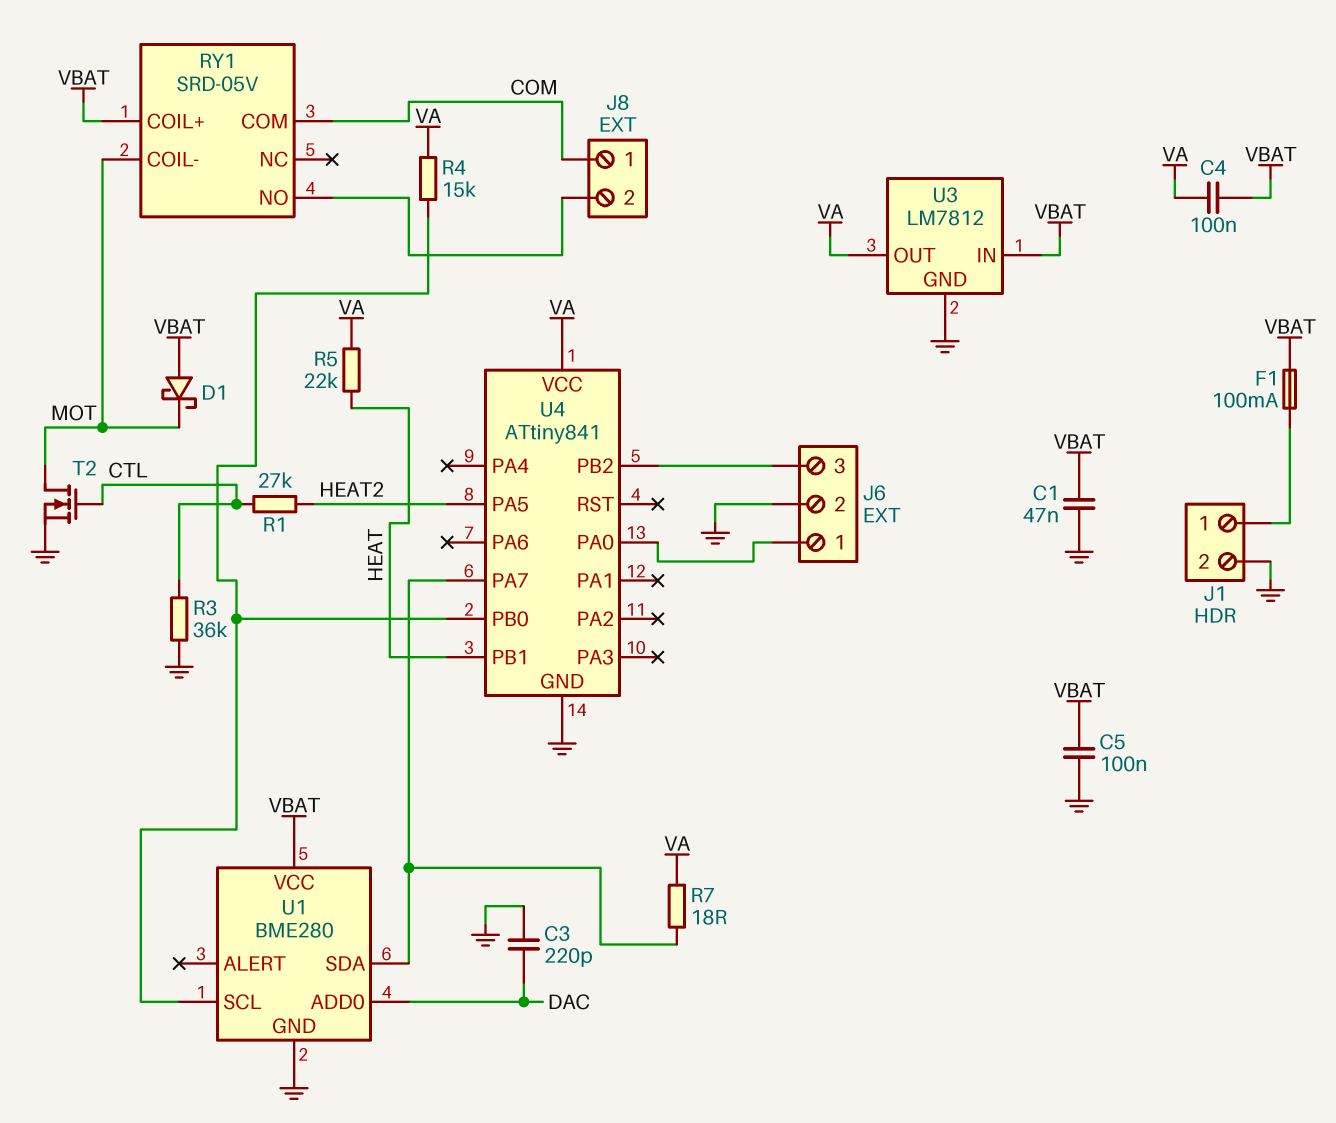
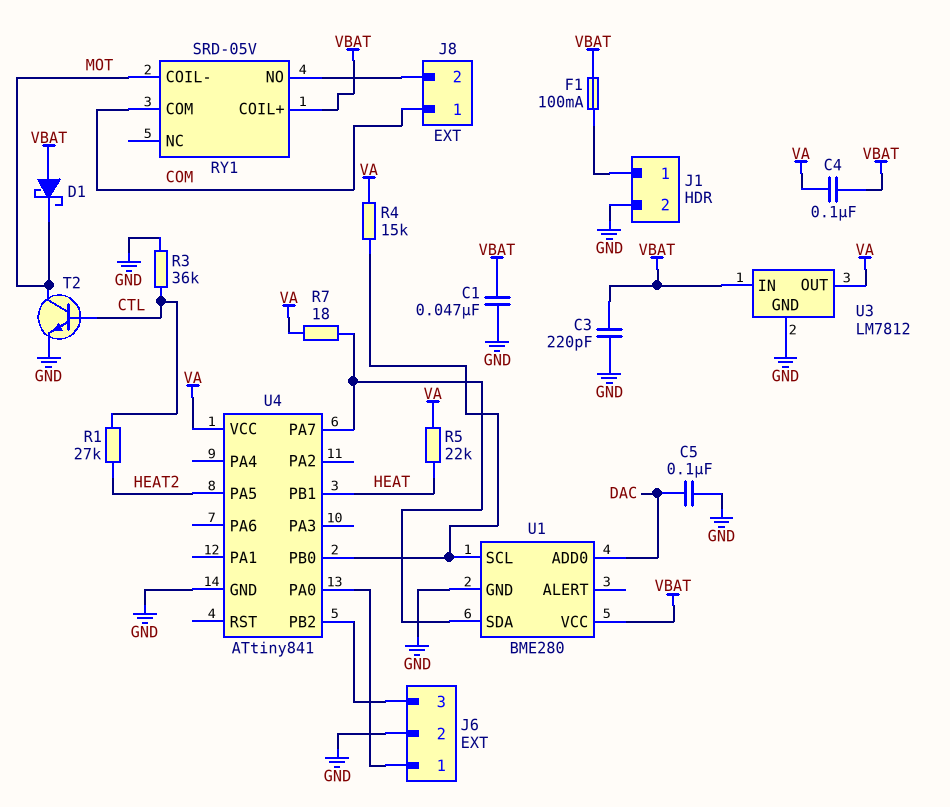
C3: 220pF (DAC, GND) -> 220pF (GND, VBAT)
C5: 100nF (GND, VBAT) -> 100nF (DAC, GND)
T2: NMOS (G CTL, D MOT, S GND) -> NPN (B CTL, C MOT, E GND)

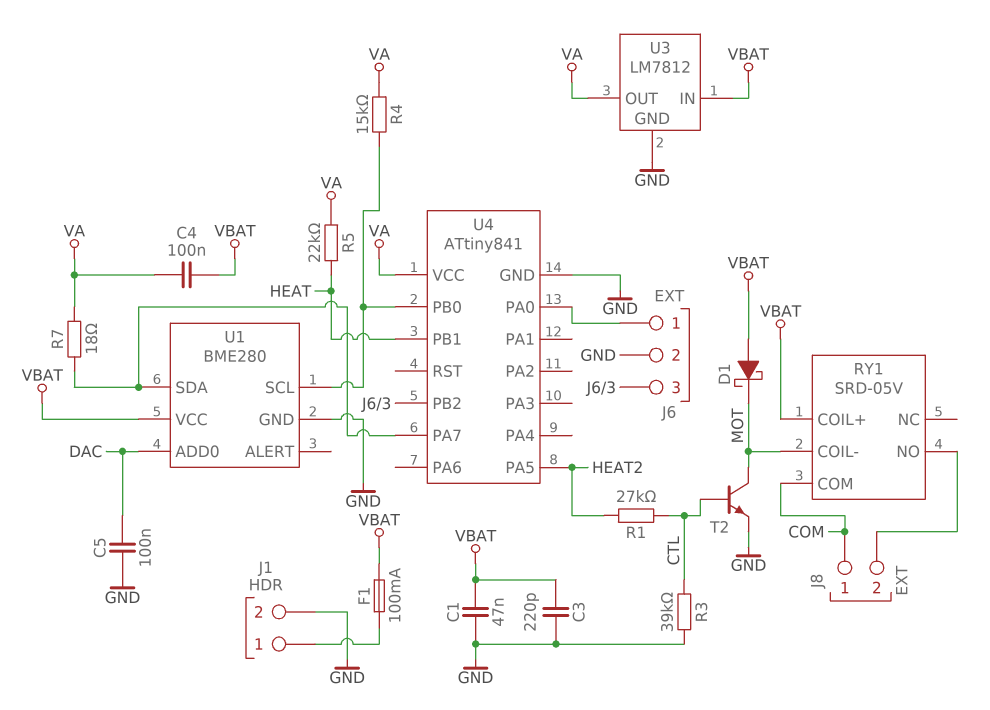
R3: 36k (CTL, GND) -> 39k (CTL, GND)

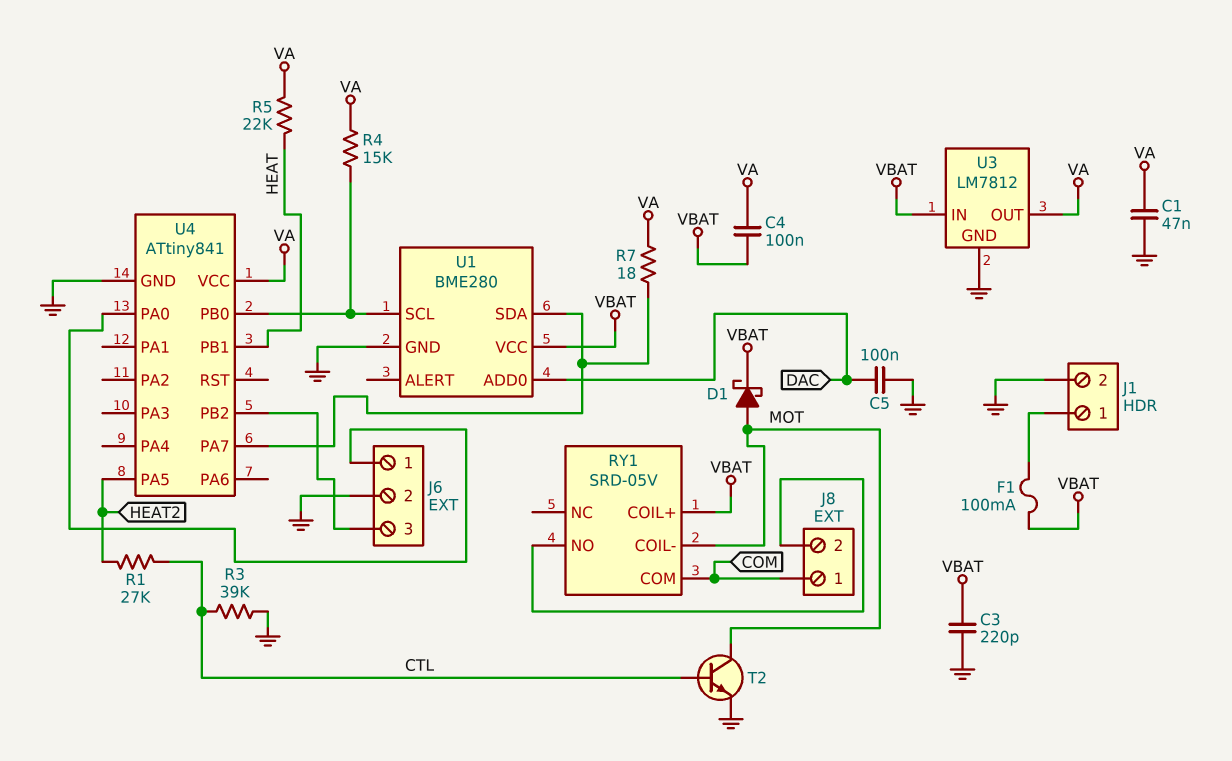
C1: 47nF (GND, VBAT) -> 47nF (GND, VA)
D1: schottky (A VBAT, K MOT) -> schottky (A MOT, K VBAT)

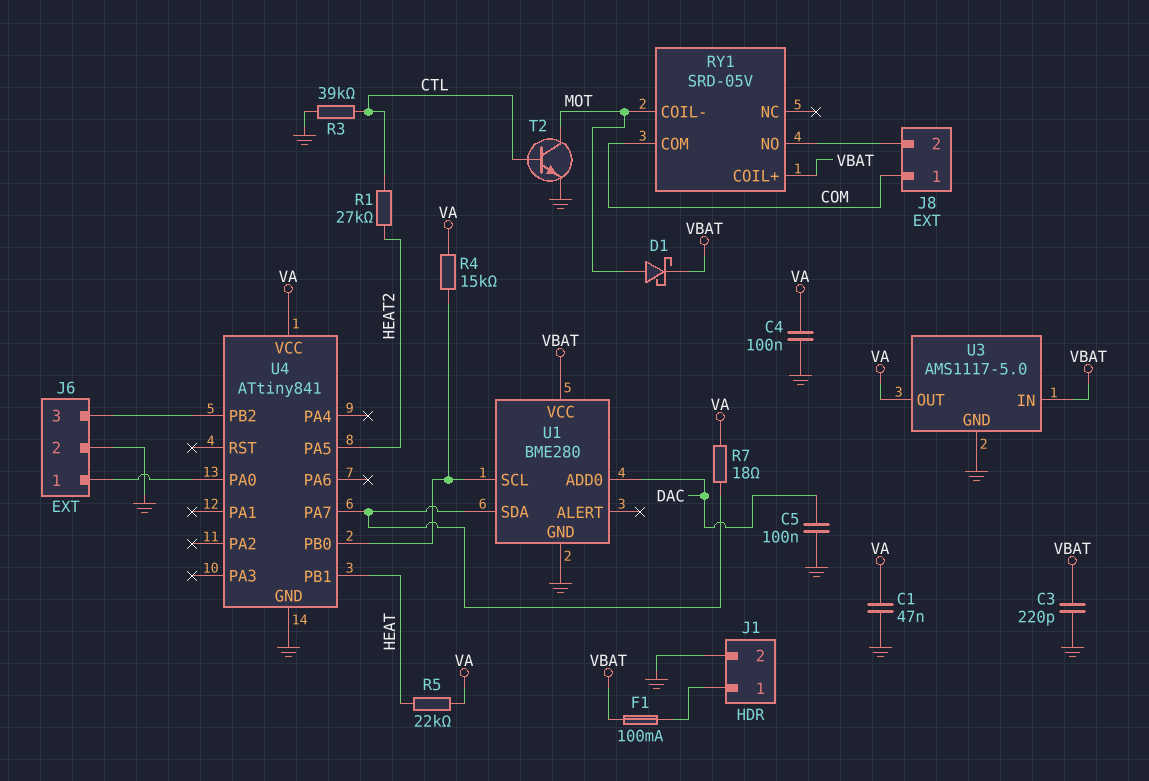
C4: 100nF (VA, VBAT) -> 100nF (GND, VA)
U3: LM7812 -> AMS1117-5.0

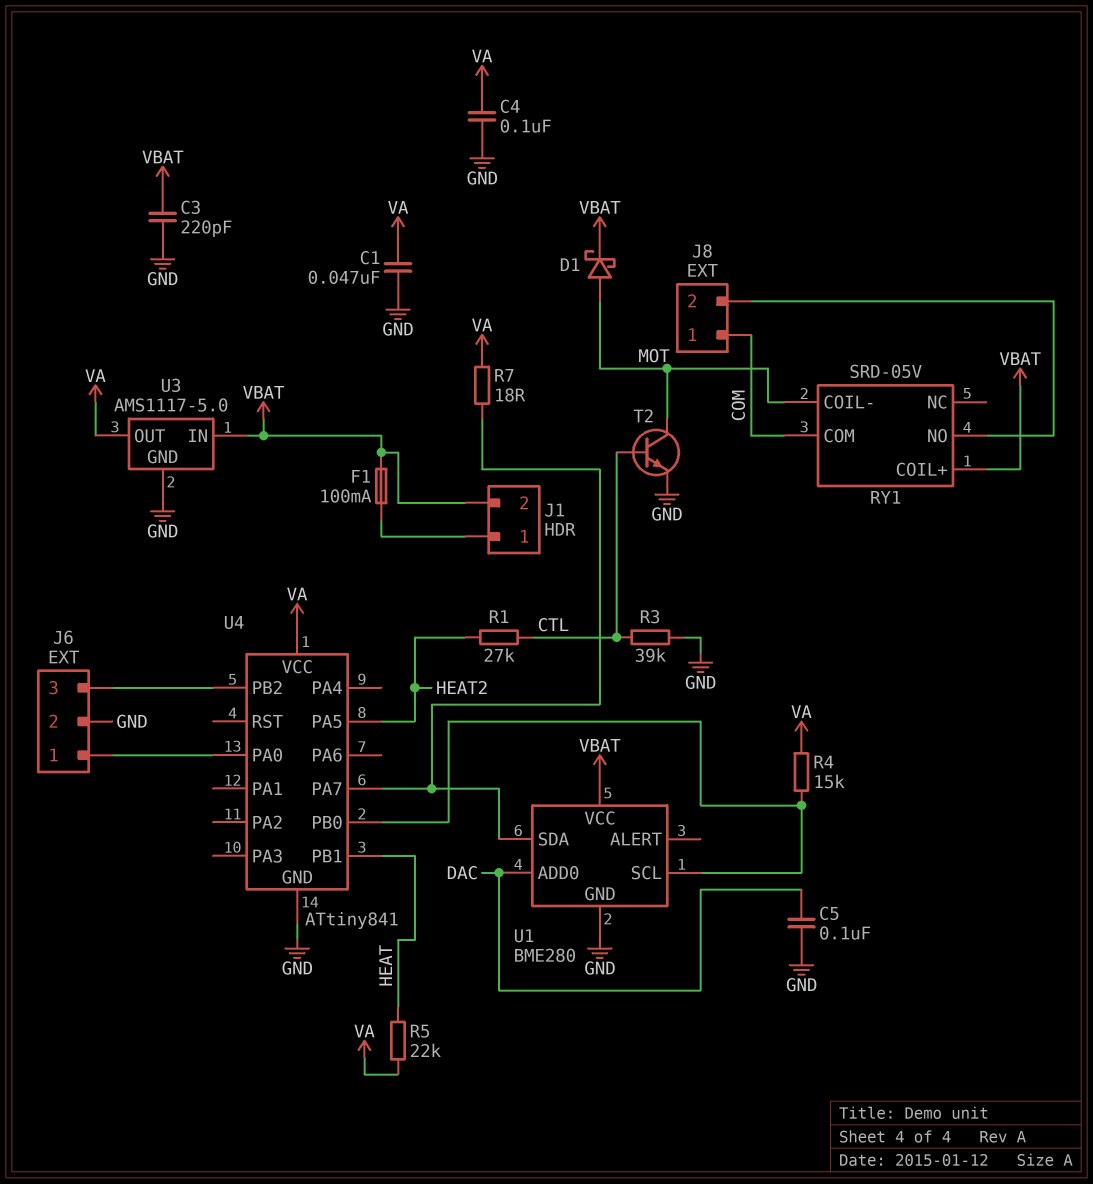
J1 pin 2: GND -> VBAT

